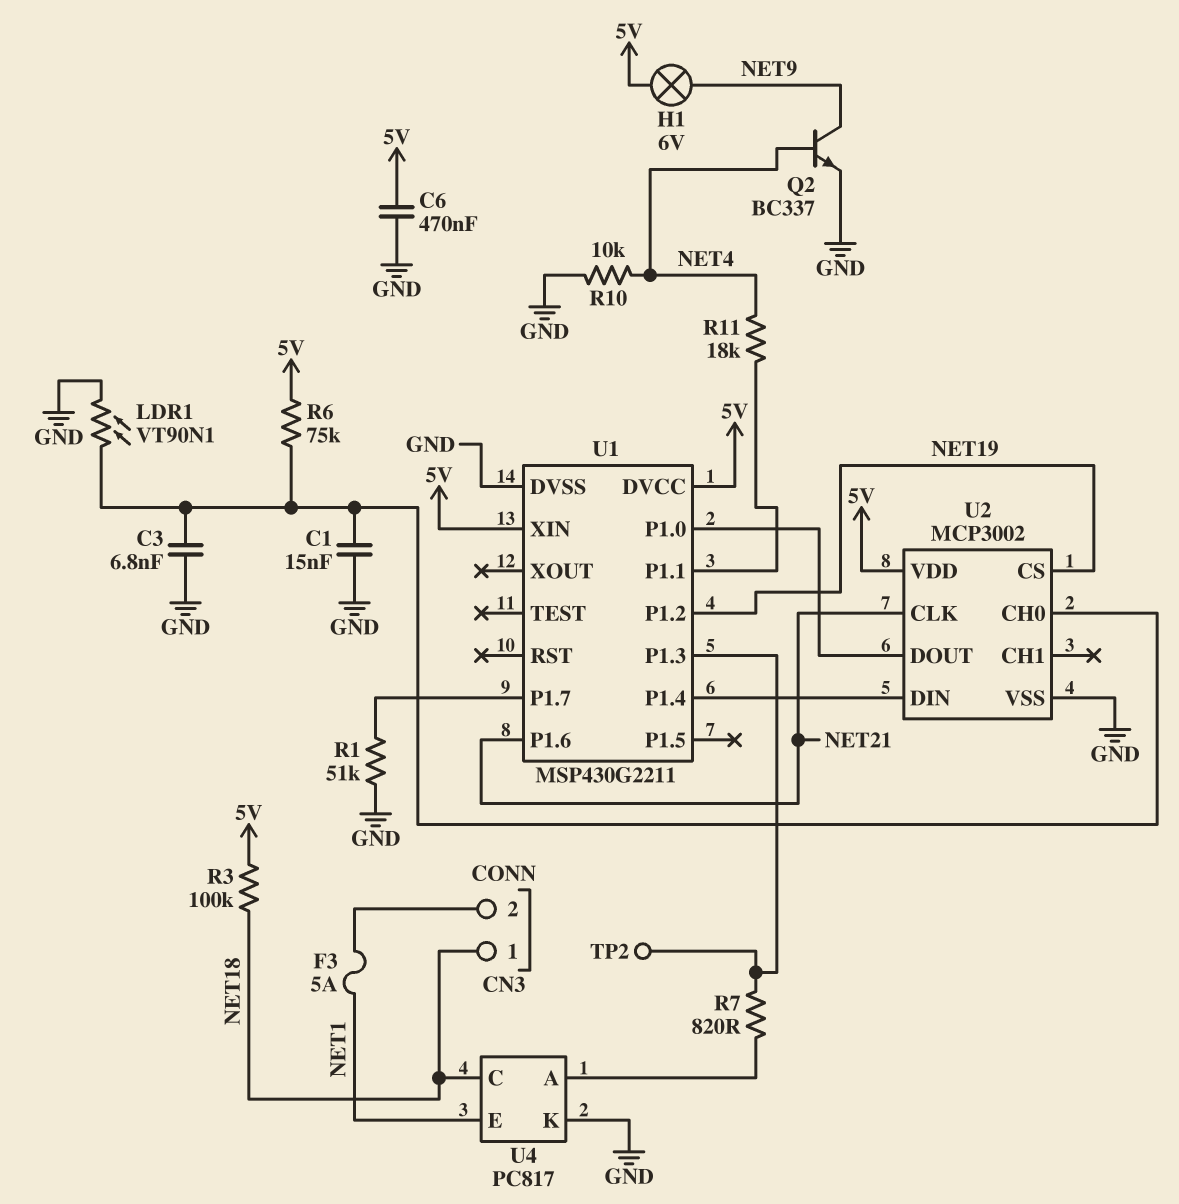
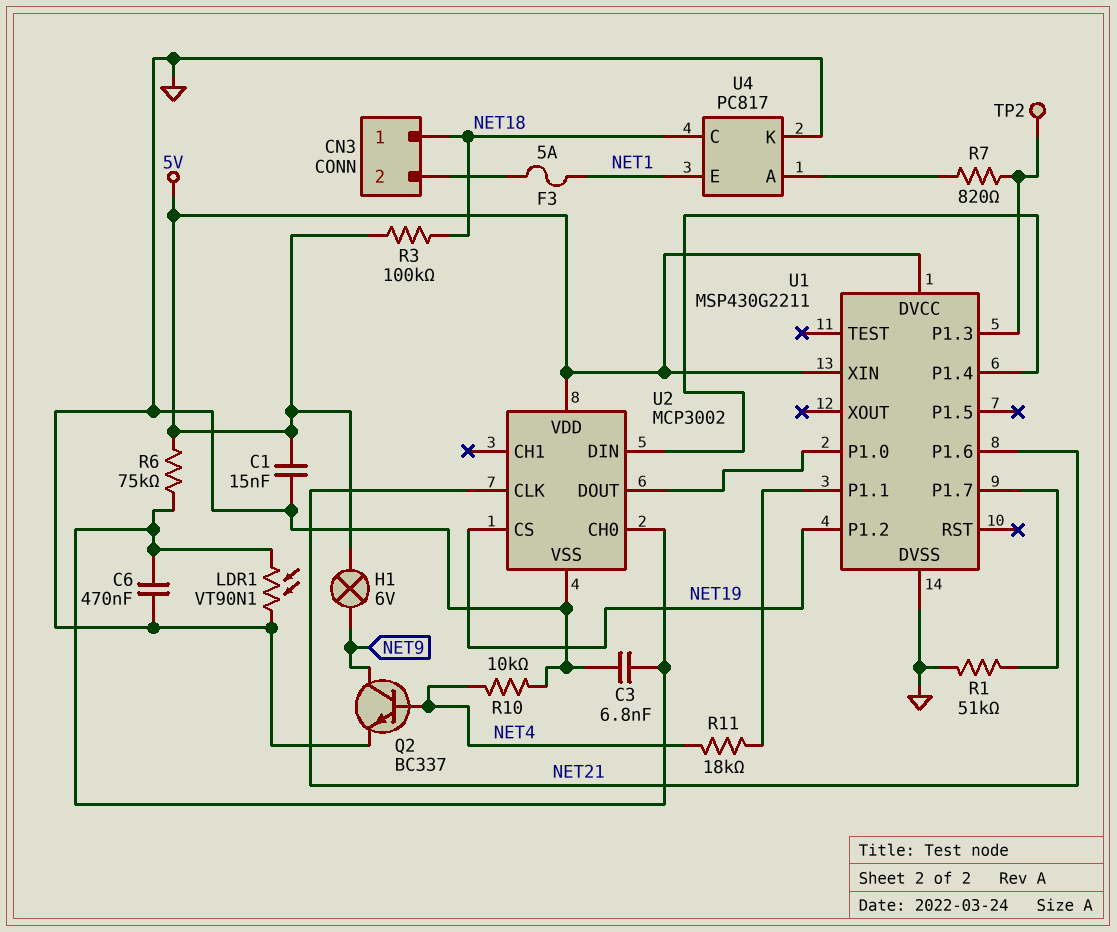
C1: 15nF (GND, U2/CH0) -> 15nF (5V, GND)
C6: 470nF (5V, GND) -> 470nF (GND, U2/CH0)

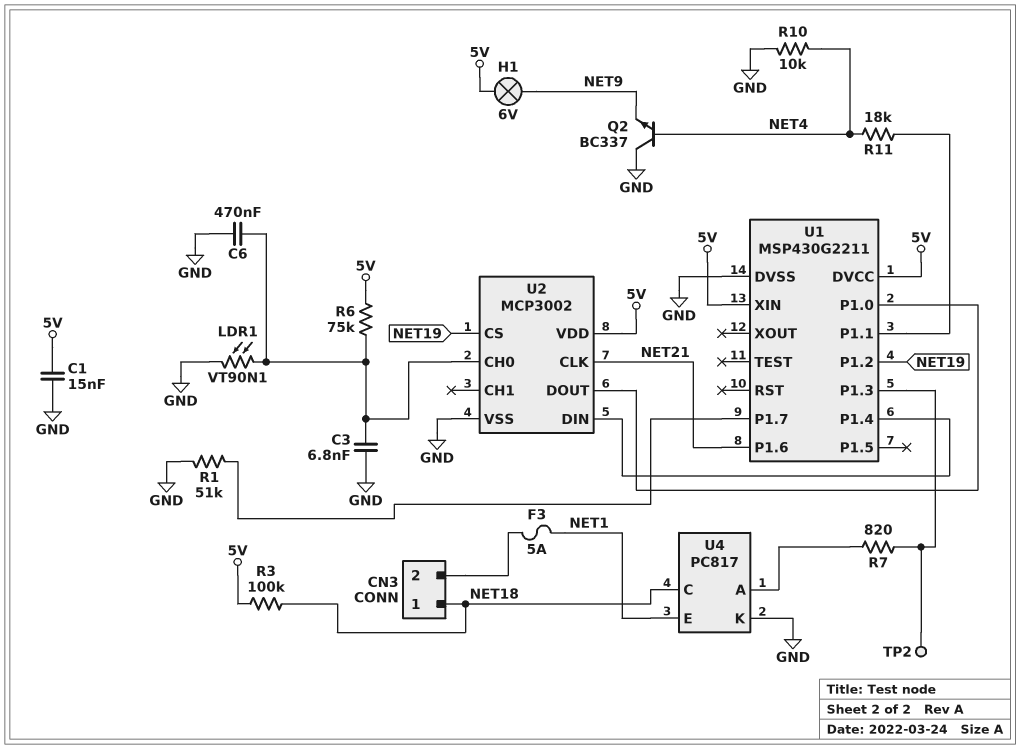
Q2: NPN BC337 (B NET4, C NET9, E GND) -> NPN BC337 (B NET4, C GND, E NET9)

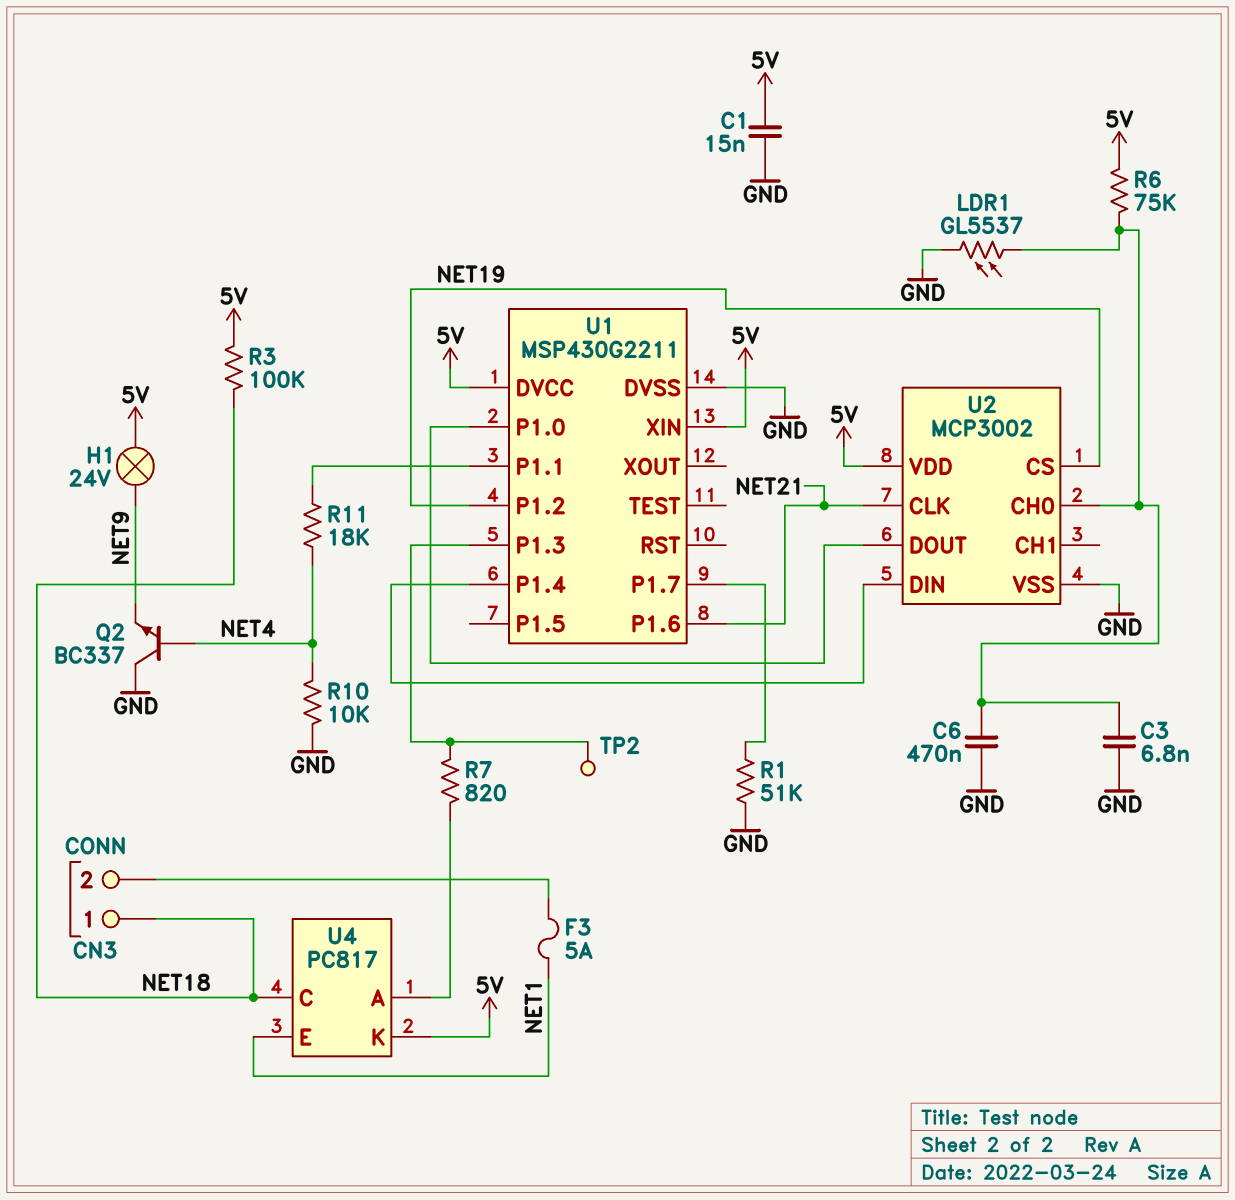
H1: lamp 6V (5V, NET9) -> lamp 24V (5V, NET9)
LDR1: VT90N1 (GND, U2/CH0) -> GL5537 (GND, U2/CH0)
U4 pin K: GND -> 5V

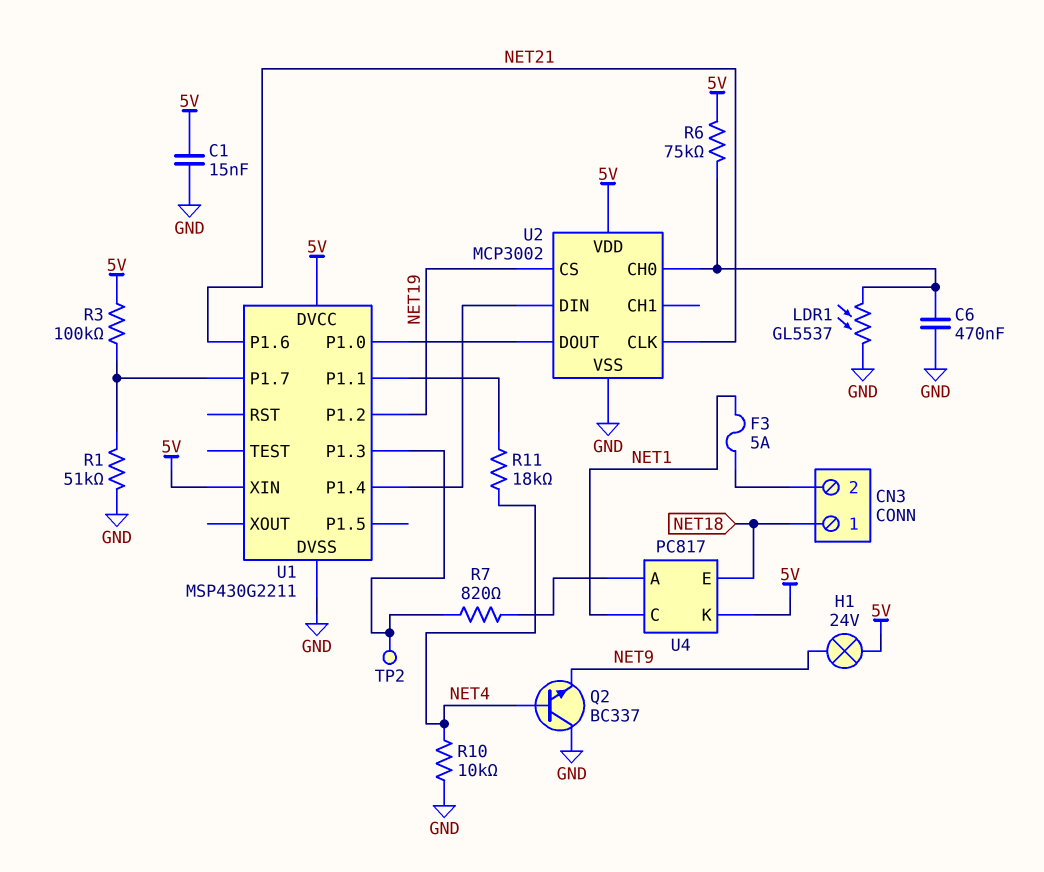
C3: 6.8nF (GND, U2/CH0) -> none
R3: 100k (5V, NET18) -> 100k (5V, U1/P1.7)
U4 pin C: NET18 -> NET1
U4 pin E: NET1 -> NET18

